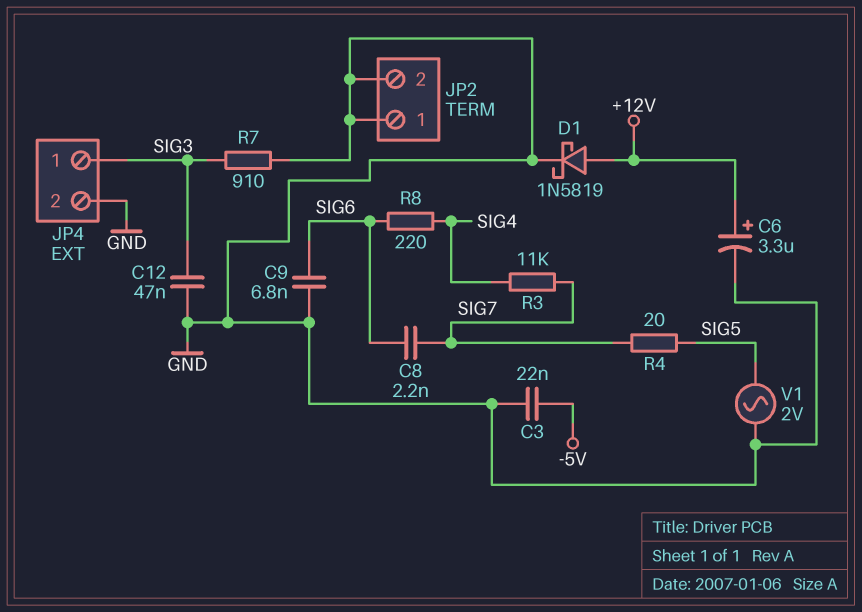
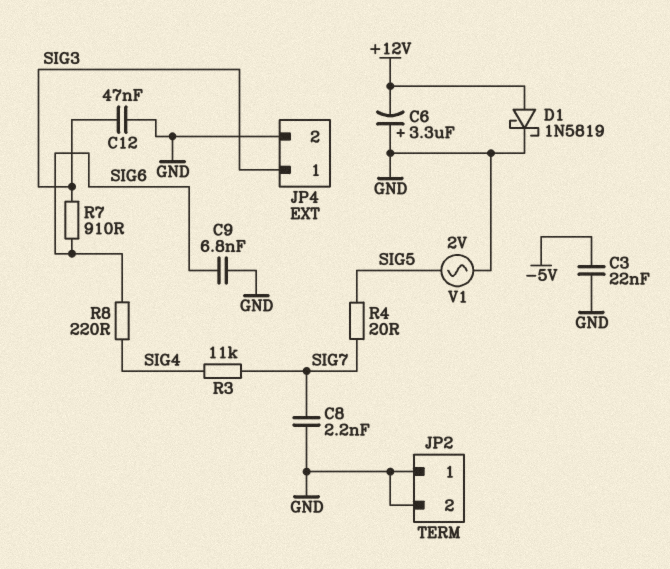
C6: 3.3uF (plus +12V, minus GND) -> 3.3uF (plus GND, minus +12V)
C8: 2.2nF (SIG6, SIG7) -> 2.2nF (GND, SIG7)
R7: 910 (GND, SIG3) -> 910 (SIG3, SIG6)

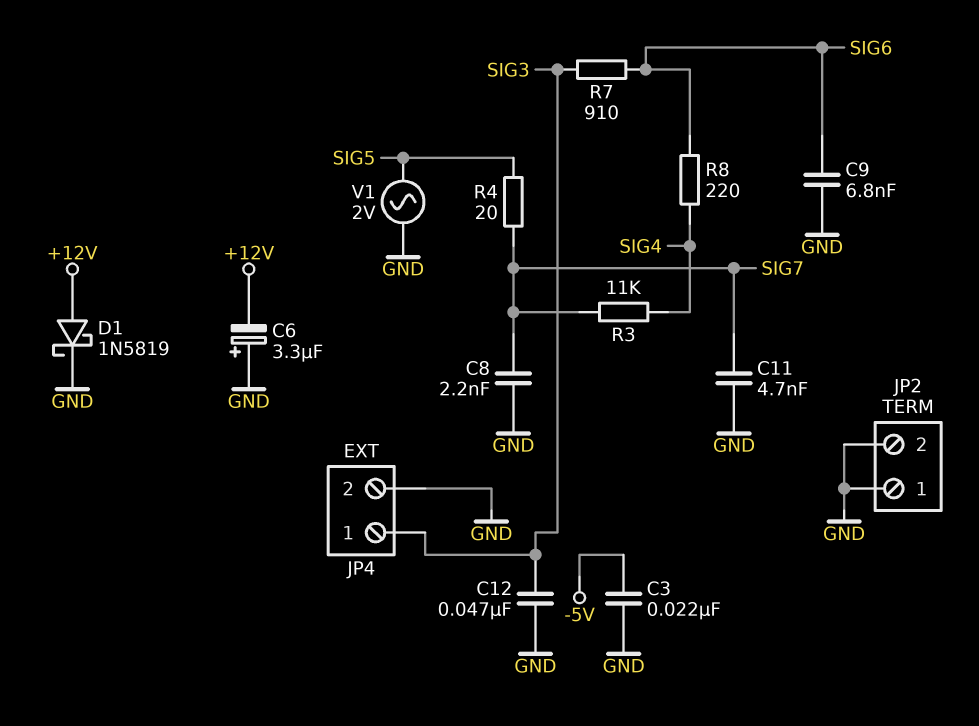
C11: none -> 4.7nF (GND, SIG7)

